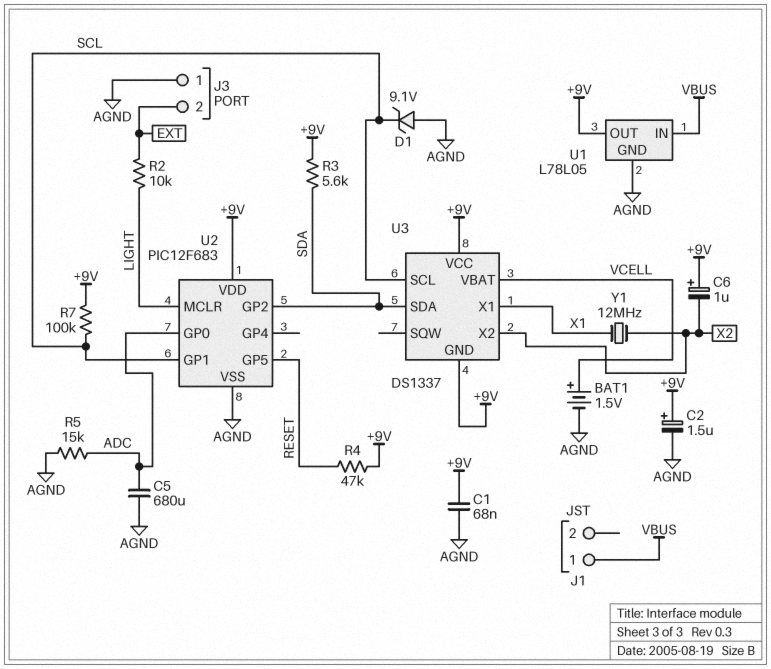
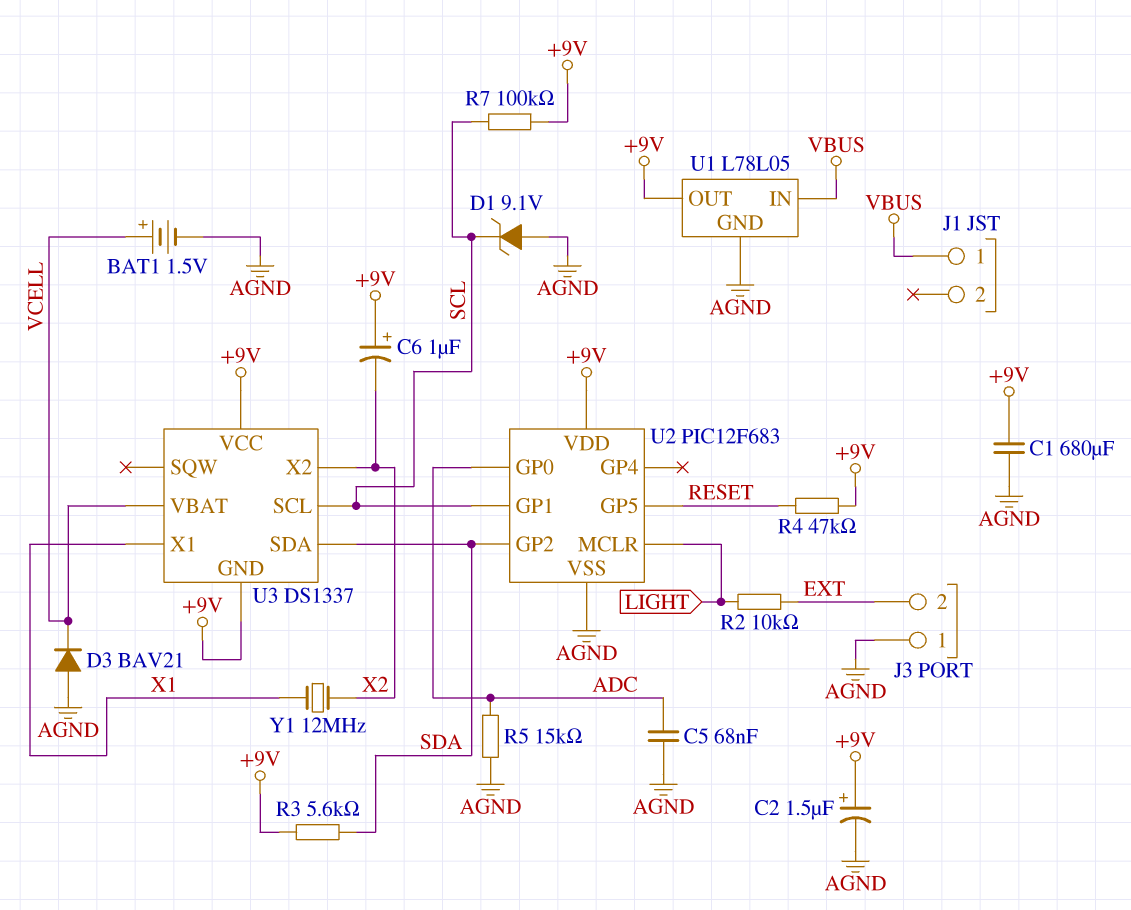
C1: 68nF (+9V, AGND) -> 680uF (+9V, AGND)
C5: 680uF (ADC, AGND) -> 68nF (ADC, AGND)
D3: none -> diode BAV21 (A AGND, K VCELL)

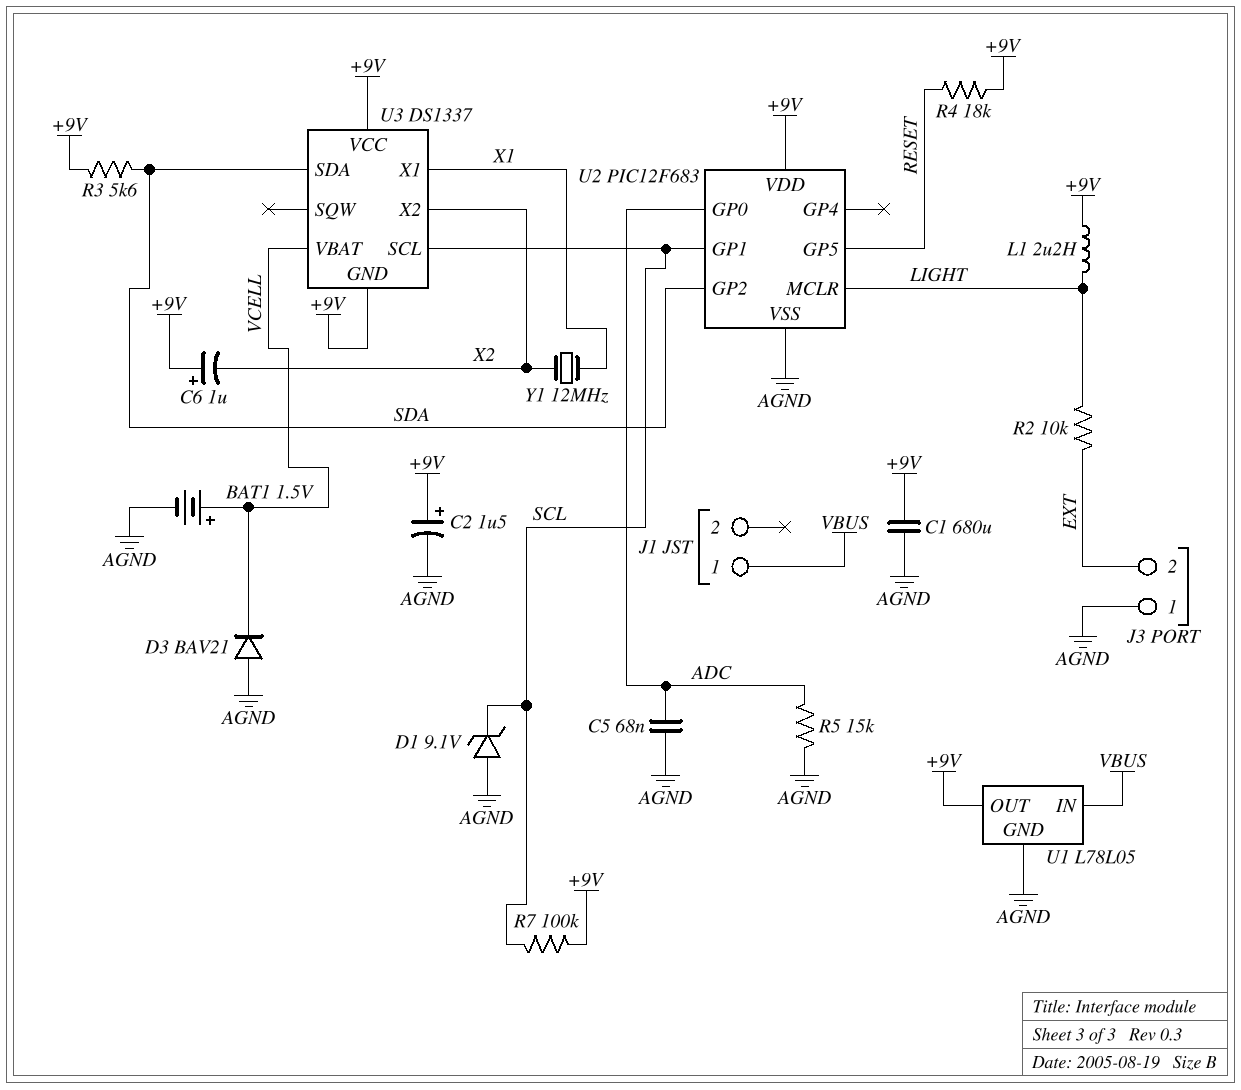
L1: none -> 2.2uH (+9V, LIGHT)
R4: 47k (+9V, RESET) -> 18k (+9V, RESET)

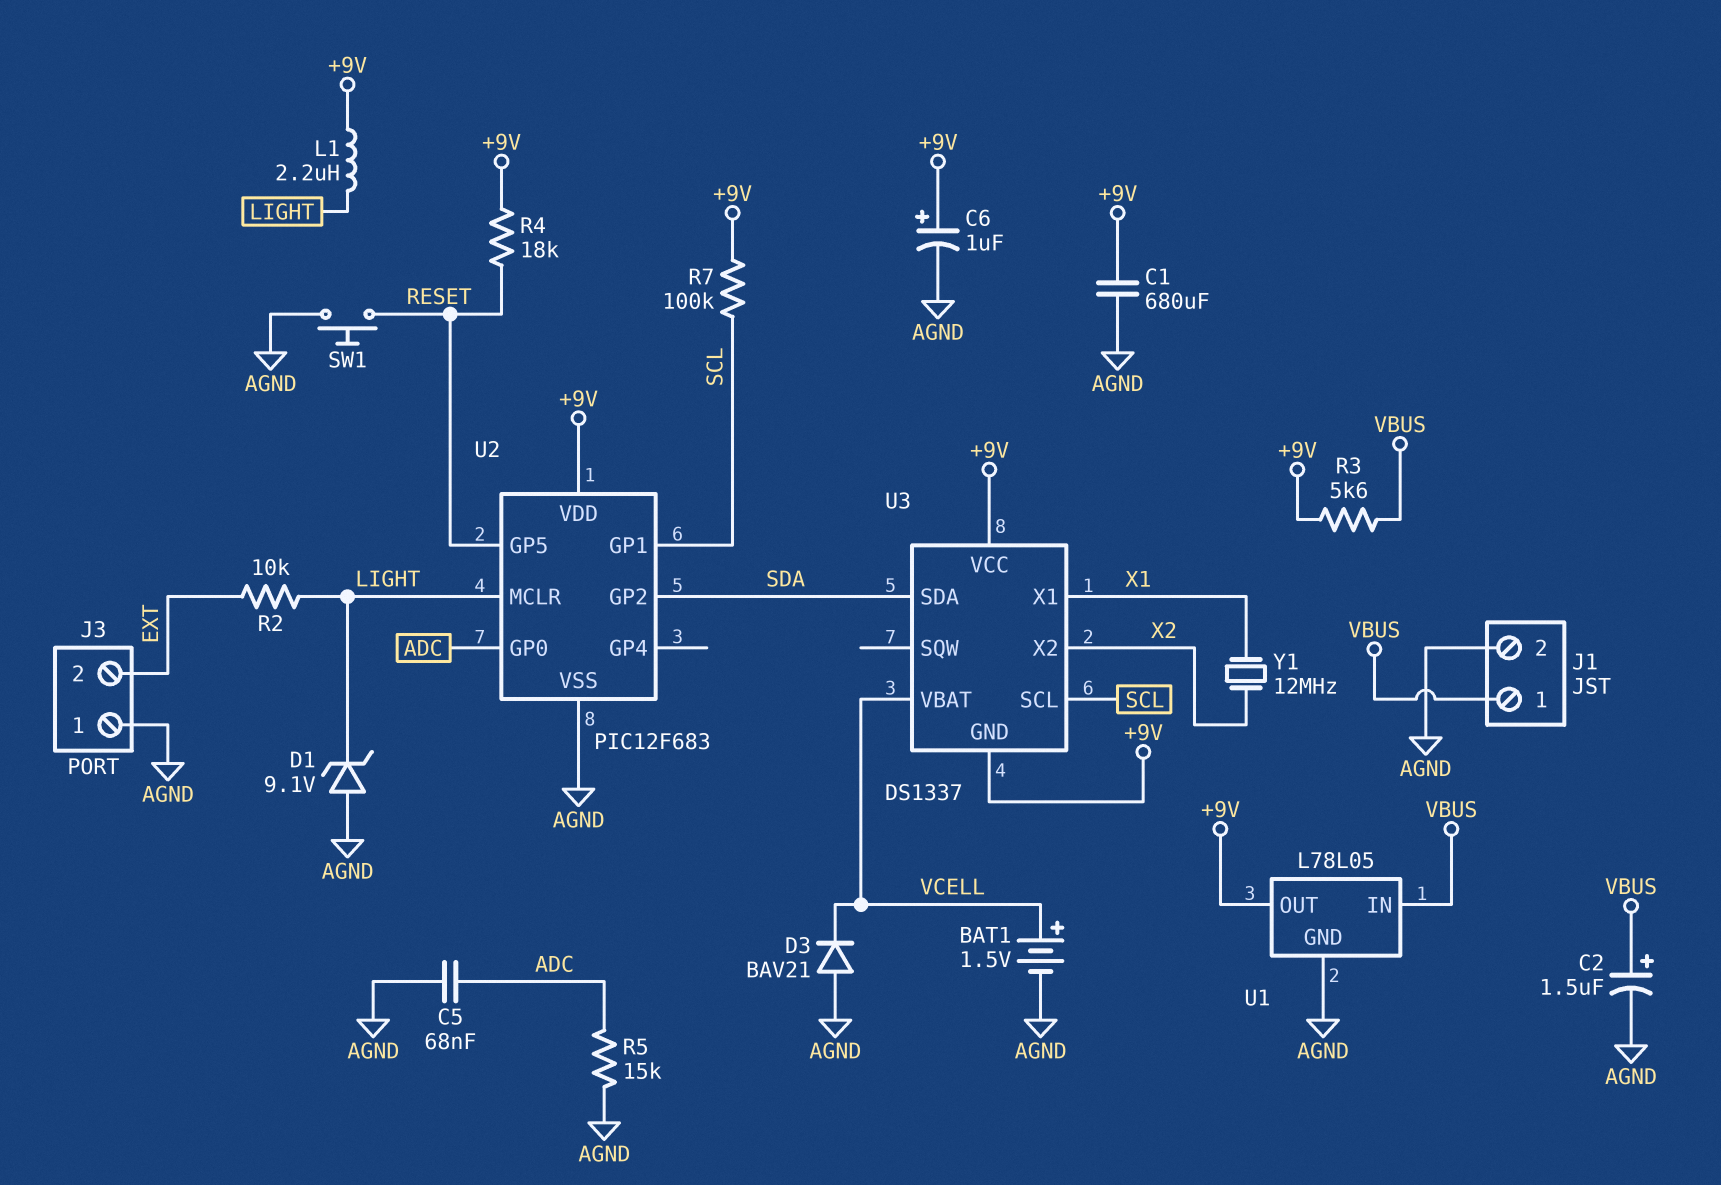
C2: 1.5uF (plus +9V, minus AGND) -> 1.5uF (plus VBUS, minus AGND)
C6: 1uF (plus +9V, minus X2) -> 1uF (plus +9V, minus AGND)
D1: zener 9.1V (A AGND, K SCL) -> zener 9.1V (A AGND, K LIGHT)
J1 pin 2: none -> AGND
R3: 5.6k (+9V, SDA) -> 5.6k (+9V, VBUS)
SW1: none -> button (AGND, RESET)

